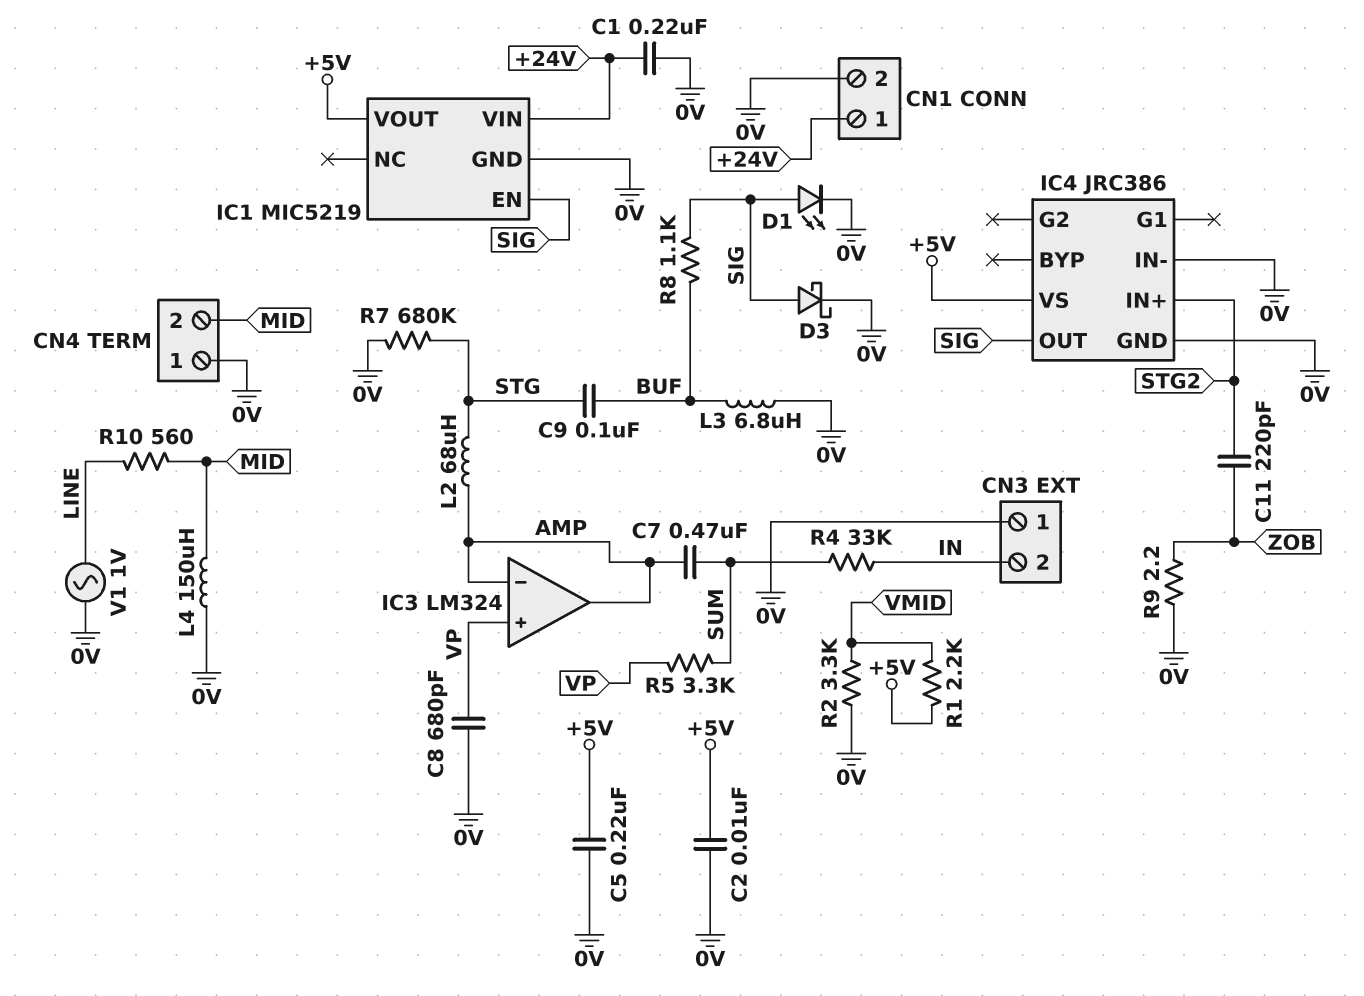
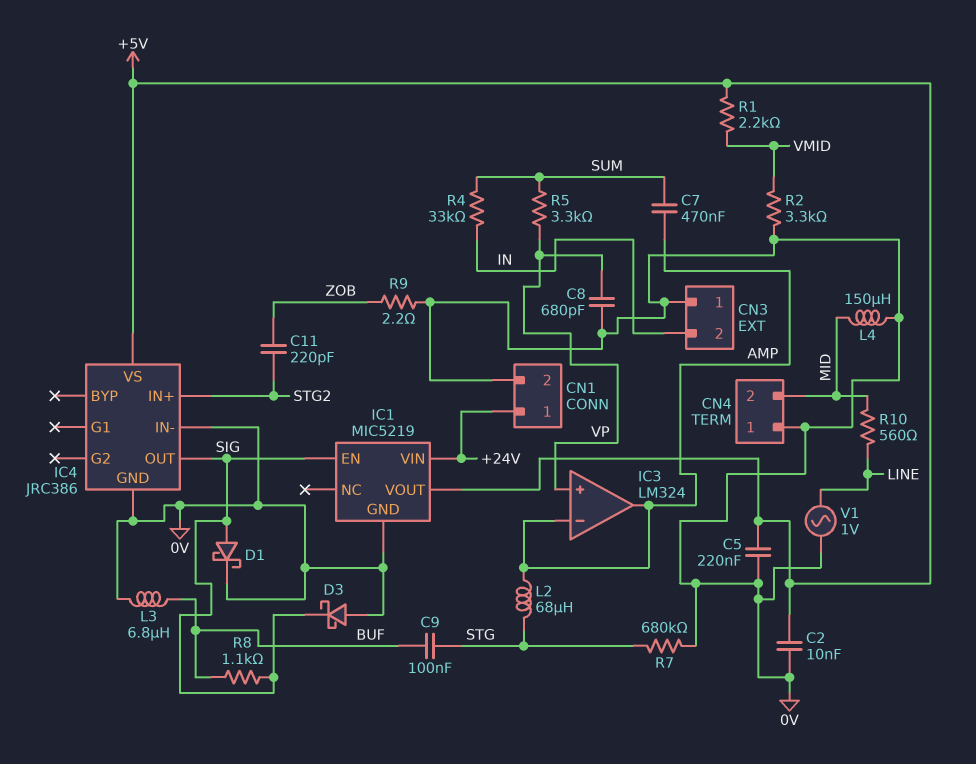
C1: 220nF (+24V, 0V) -> none
D1: LED (A SIG, K 0V) -> schottky (A SIG, K 0V)
D3: schottky (A SIG, K 0V) -> schottky (A 0V, K SIG)

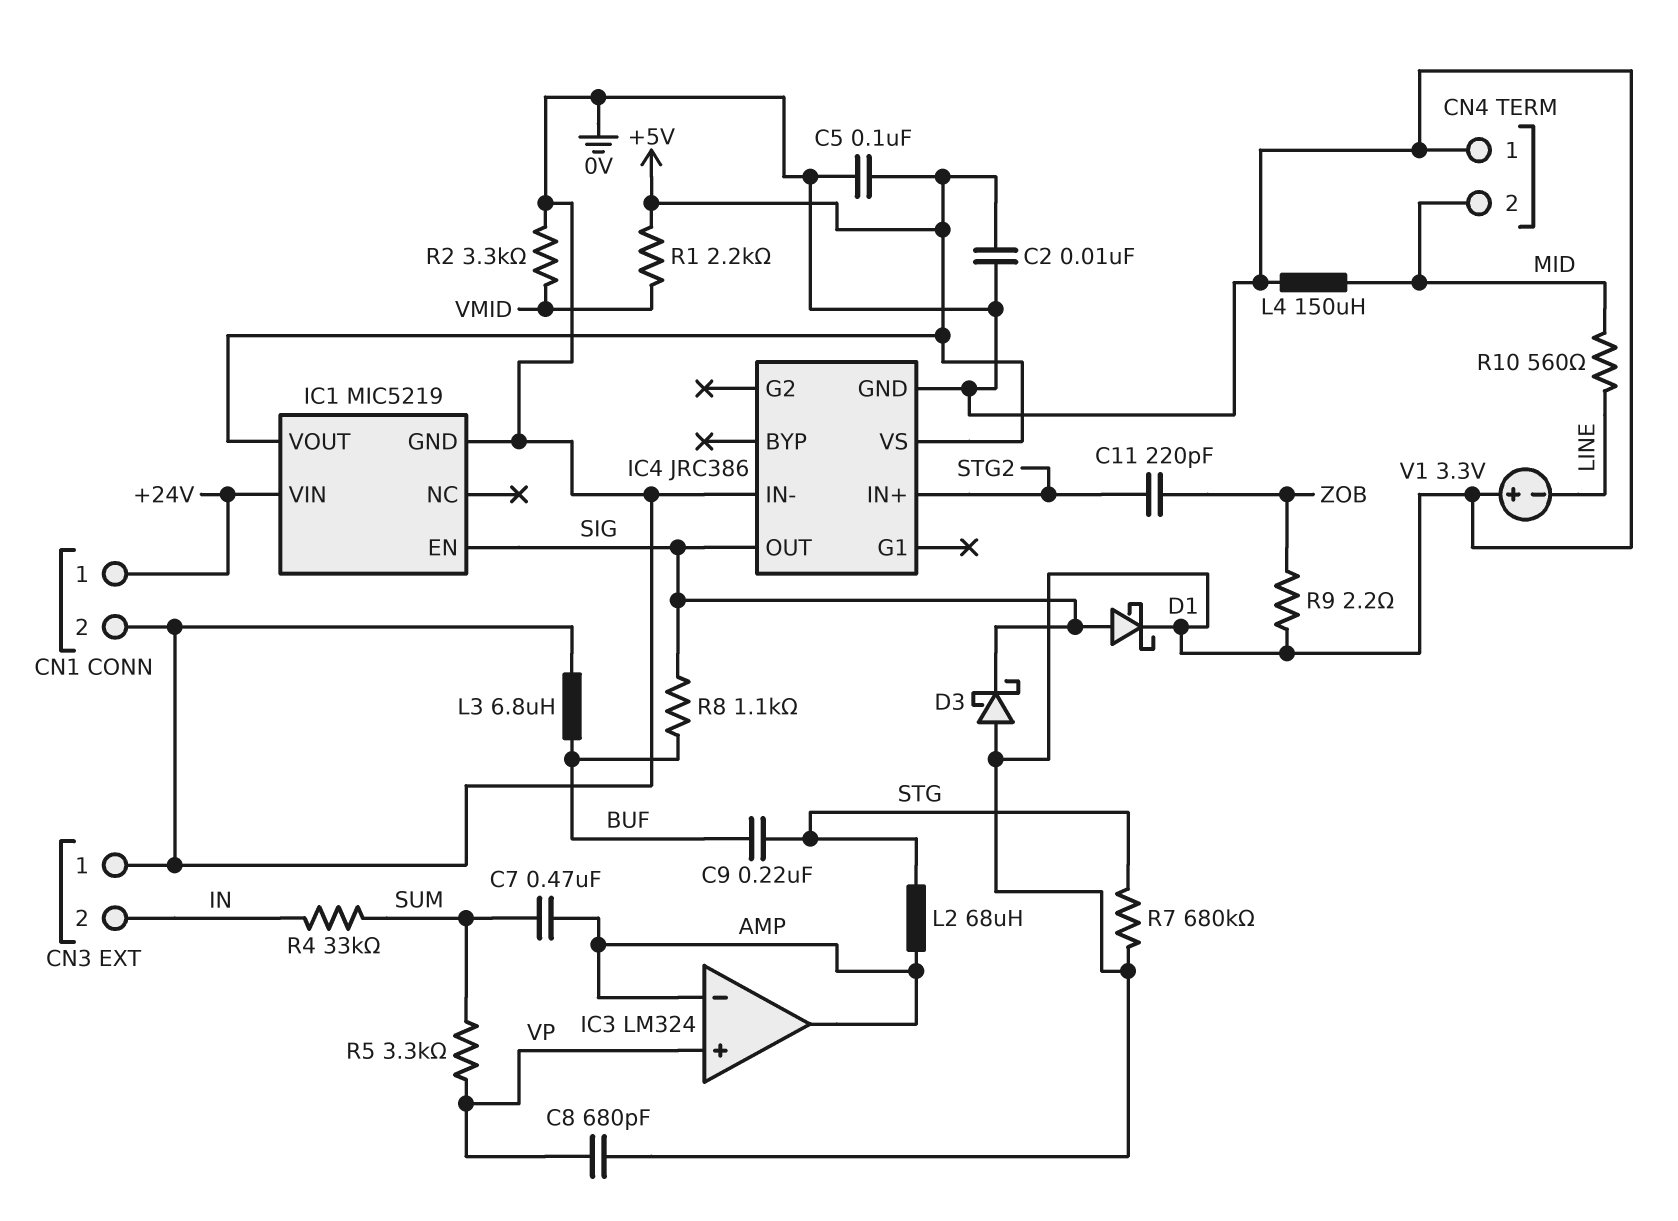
C5: 220nF (+5V, 0V) -> 100nF (+5V, 0V)
C9: 100nF (BUF, STG) -> 220nF (BUF, STG)
V1: AC 1V (0V, LINE) -> 3.3V (plus 0V, minus LINE)

